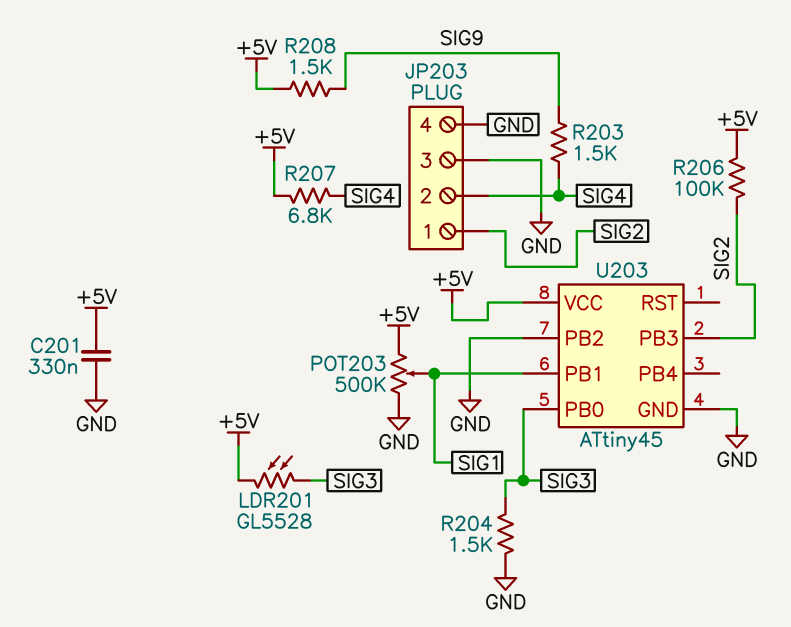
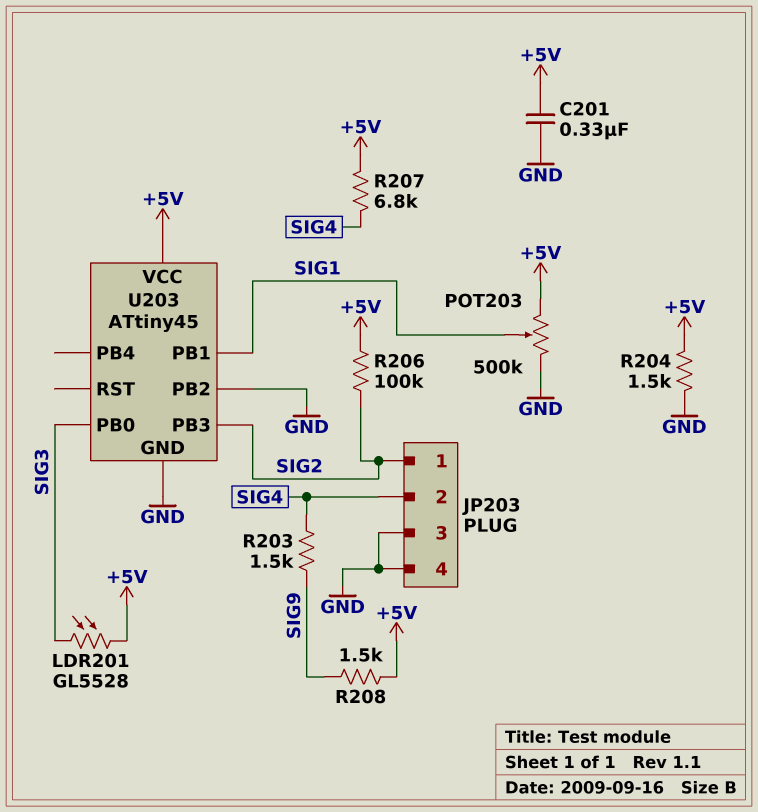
R204: 1.5k (GND, SIG3) -> 1.5k (+5V, GND)

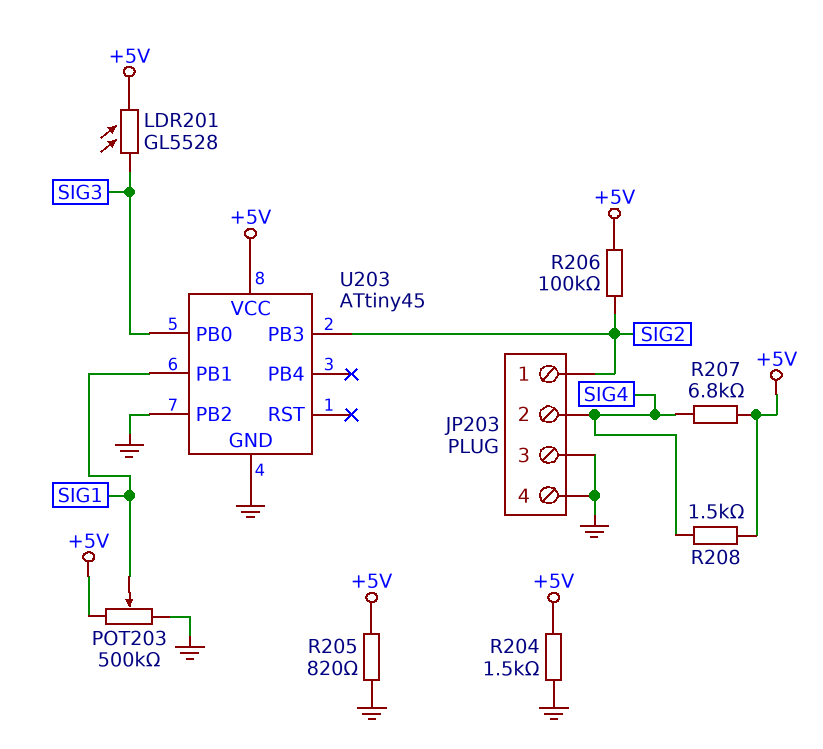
C201: 330nF (+5V, GND) -> none
R203: 1.5k (SIG4, SIG9) -> none
R205: none -> 820 (+5V, GND)
R208: 1.5k (+5V, SIG9) -> 1.5k (+5V, SIG4)

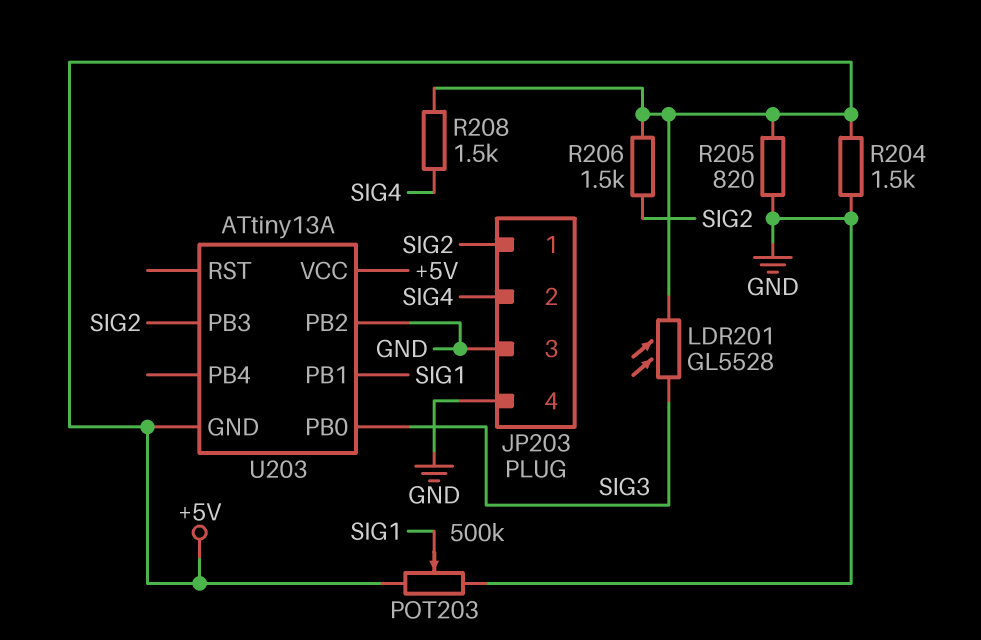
R206: 100k (+5V, SIG2) -> 1.5k (+5V, SIG2)
R207: 6.8k (+5V, SIG4) -> none
U203: ATtiny45 -> ATtiny13A
U203 pin GND: GND -> +5V

